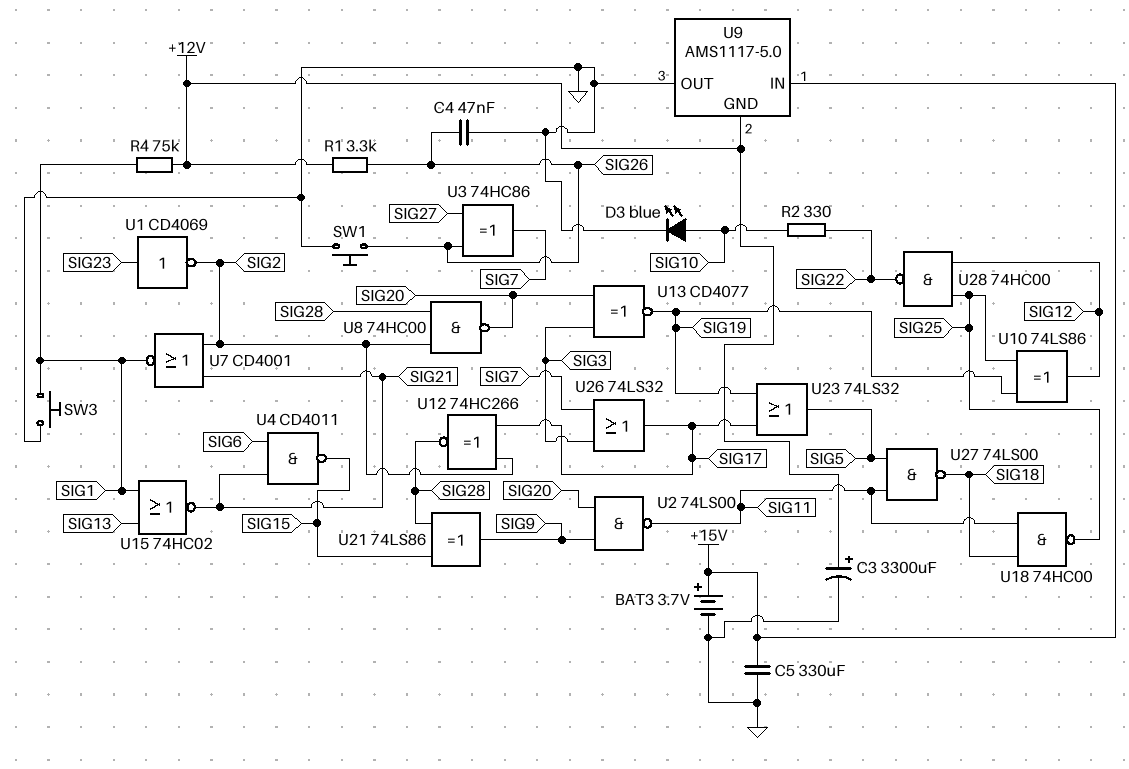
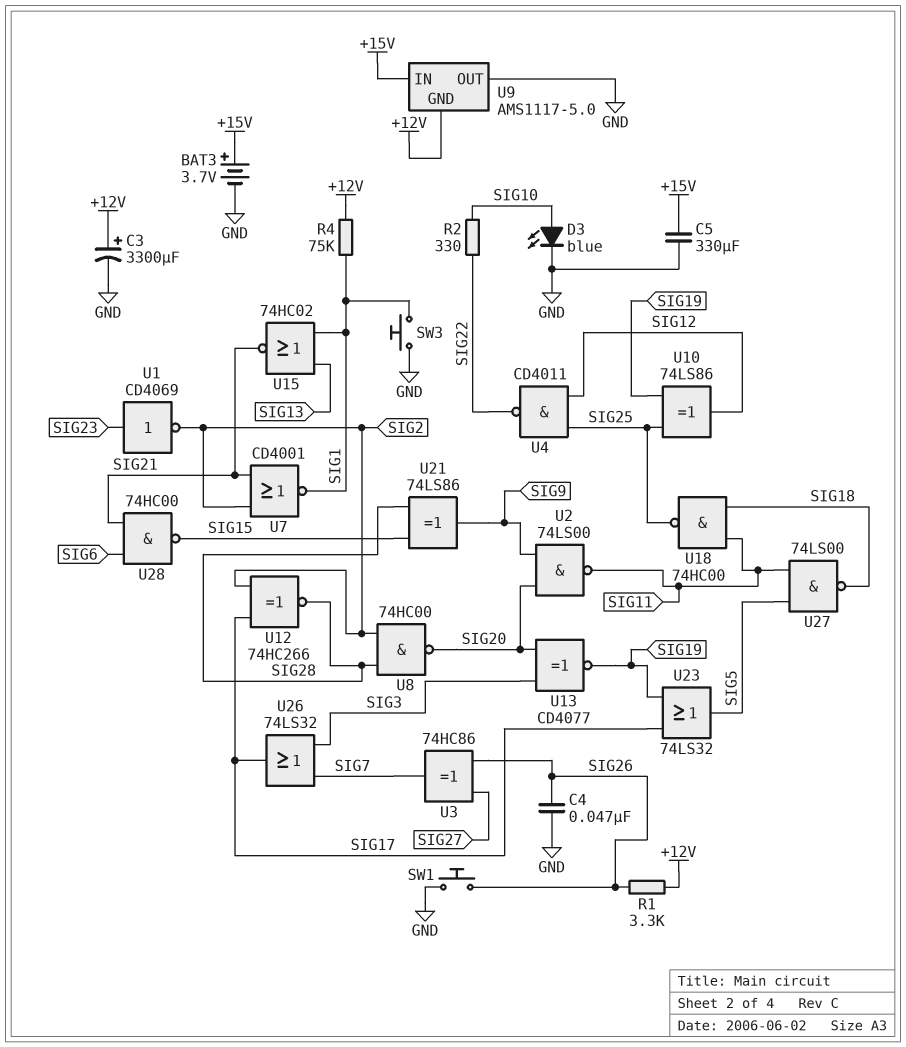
U4: NAND CD4011 (in SIG6, in SIG21, out SIG15) -> NAND CD4011 (in SIG12, in SIG25, out SIG22)
U28: NAND 74HC00 (in SIG12, in SIG25, out SIG22) -> NAND 74HC00 (in SIG6, in SIG21, out SIG15)

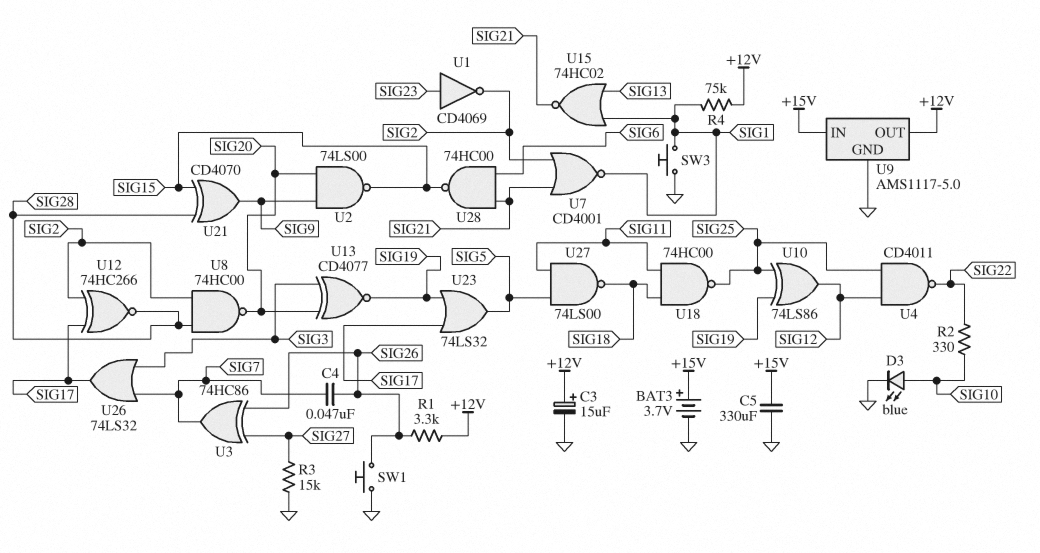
C3: 3300uF (plus +12V, minus GND) -> 15uF (plus +12V, minus GND)
C4: 47nF (GND, SIG26) -> 47nF (SIG7, SIG26)
R3: none -> 15k (GND, SIG27)
U2: NAND 74LS00 (in SIG9, in SIG20, out SIG11) -> NAND 74LS00 (in SIG9, in SIG20, out SIG15)
U9 pin GND: +12V -> GND
U9 pin OUT: GND -> +12V
U21: XOR 74LS86 (in SIG15, in SIG28, out SIG9) -> XOR CD4070 (in SIG15, in SIG28, out SIG9)

